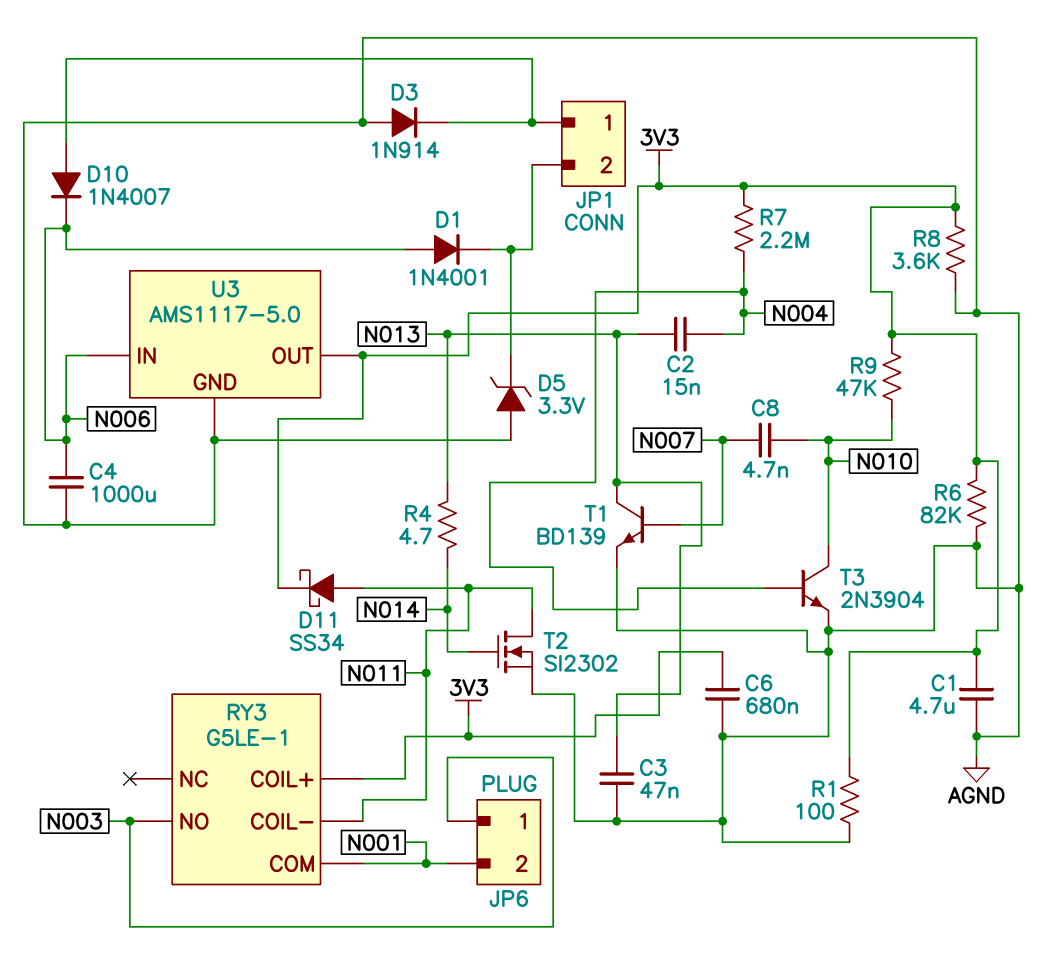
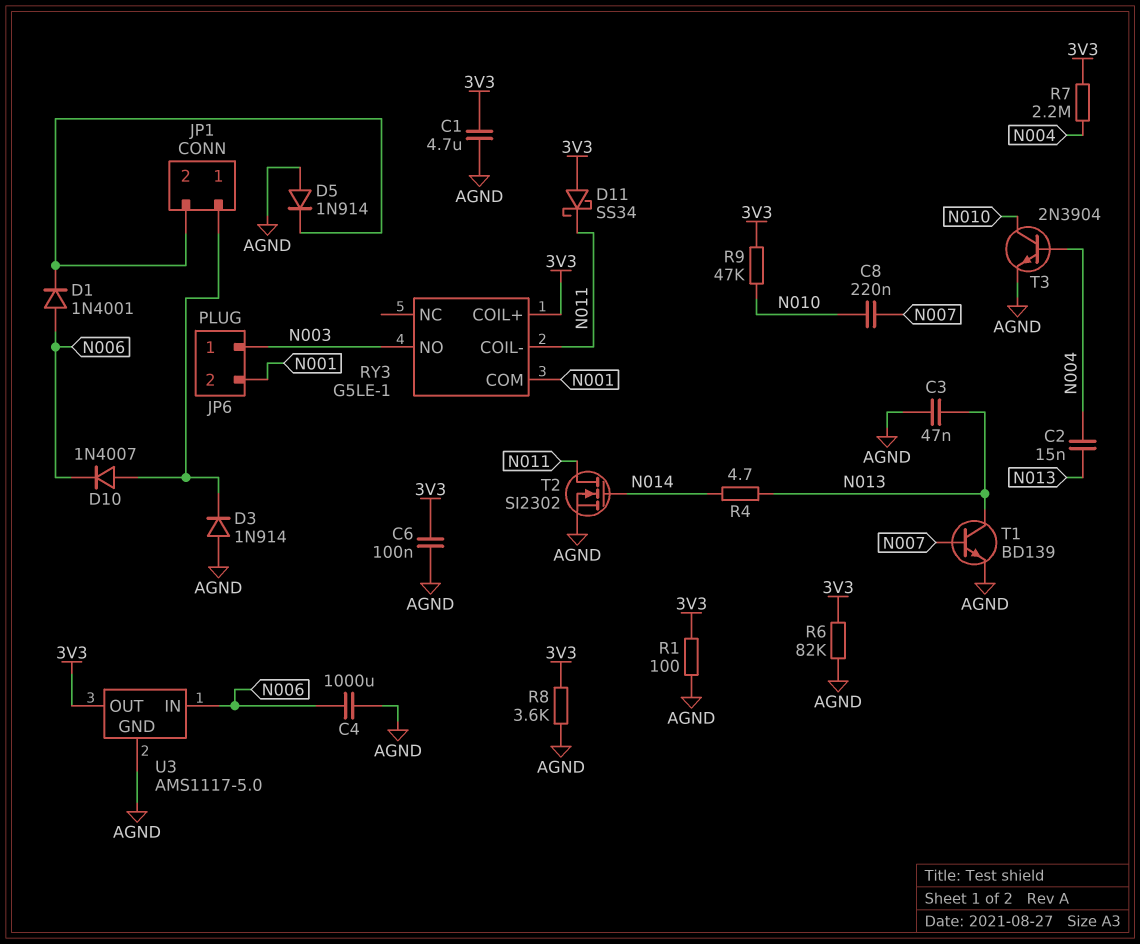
C6: 680nF (3V3, AGND) -> 100nF (3V3, AGND)
C8: 4.7nF (N007, N010) -> 220nF (N007, N010)
D5: zener 3.3V (A AGND, K JP1/2) -> diode 1N914 (A AGND, K JP1/2)
D11: schottky SS34 (A N011, K 3V3) -> schottky SS34 (A 3V3, K N011)

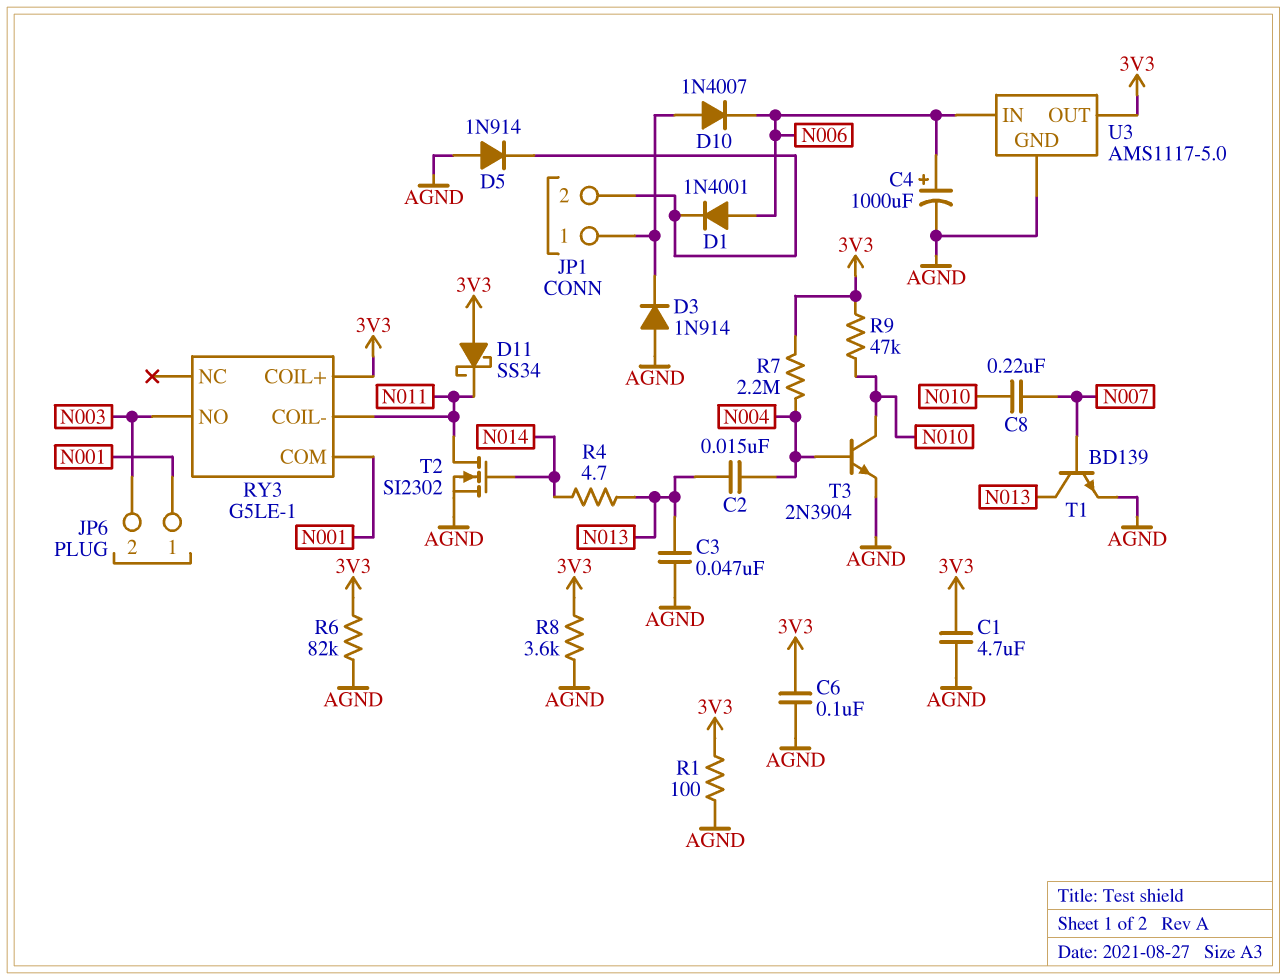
C4: 1000uF (AGND, N006) -> 1000uF (plus N006, minus AGND)
JP6 pin 1: N003 -> N001
JP6 pin 2: N001 -> N003

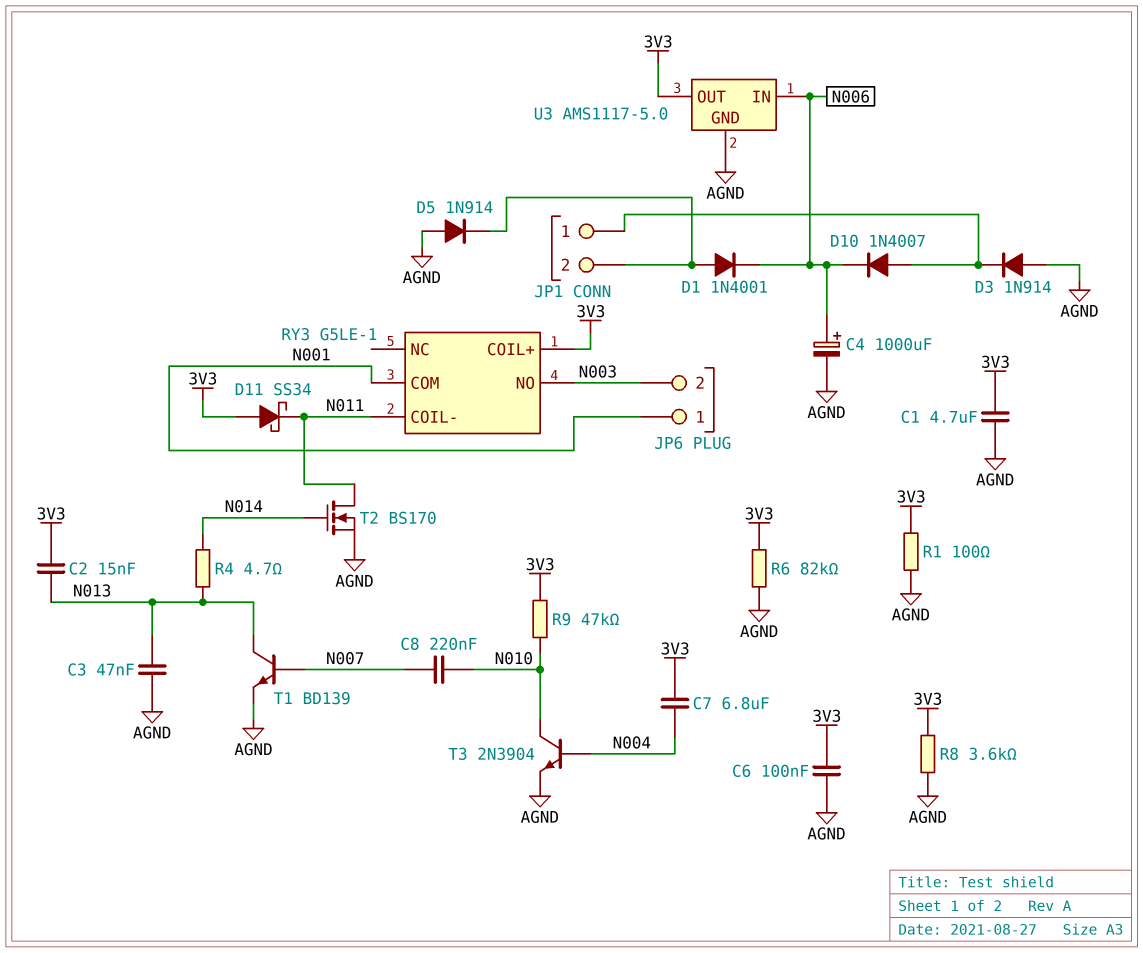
C2: 15nF (N004, N013) -> 15nF (3V3, N013)
C7: none -> 6.8uF (3V3, N004)
D1: diode 1N4001 (A N006, K JP1/2) -> diode 1N4001 (A JP1/2, K N006)
R7: 2.2M (3V3, N004) -> none
T2: NMOS SI2302 (G N014, D N011, S AGND) -> NMOS BS170 (G N014, D N011, S AGND)

